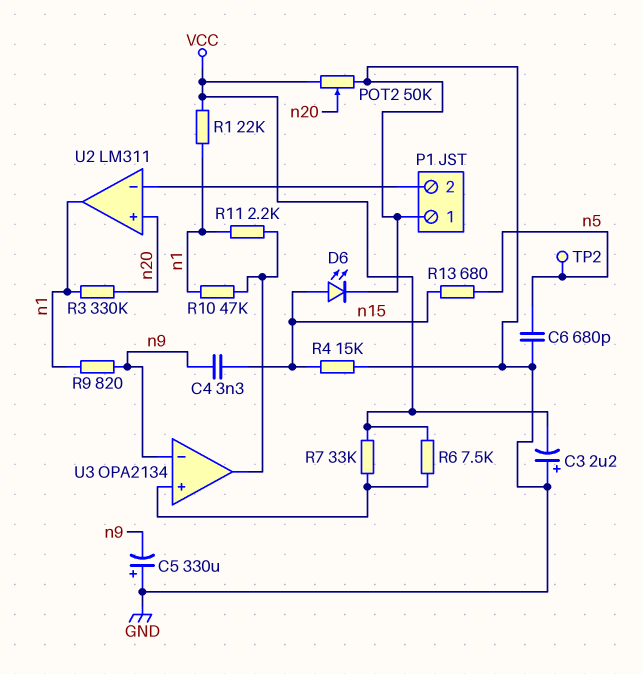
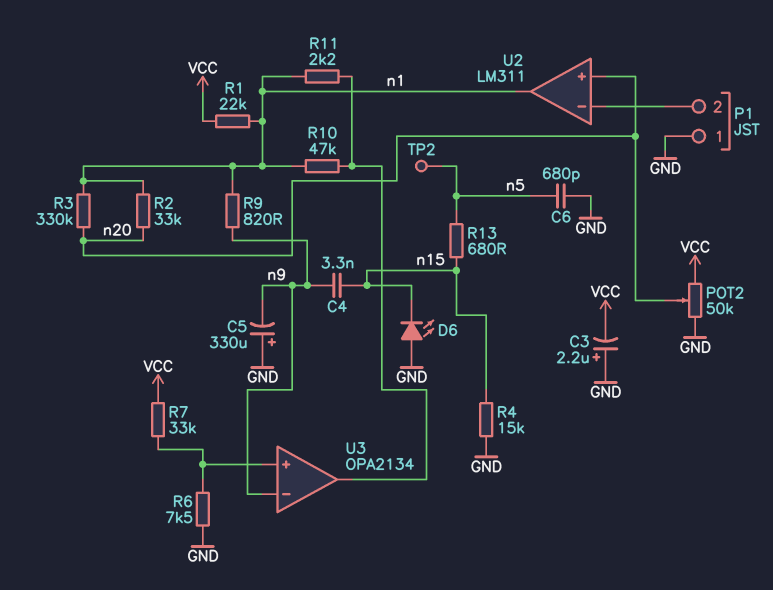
D6: LED (A n15, K GND) -> LED (A GND, K n15)
R2: none -> 33k (n1, n20)
R6: 7.5k (U3/in+, VCC) -> 7.5k (GND, U3/in+)

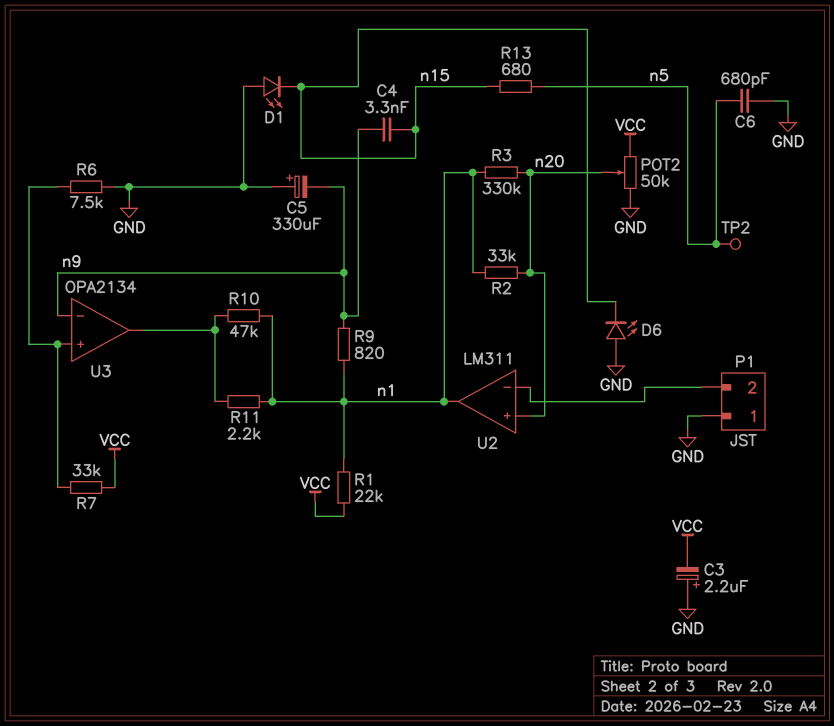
D1: none -> LED (A GND, K n15)
R4: 15k (GND, n15) -> none

